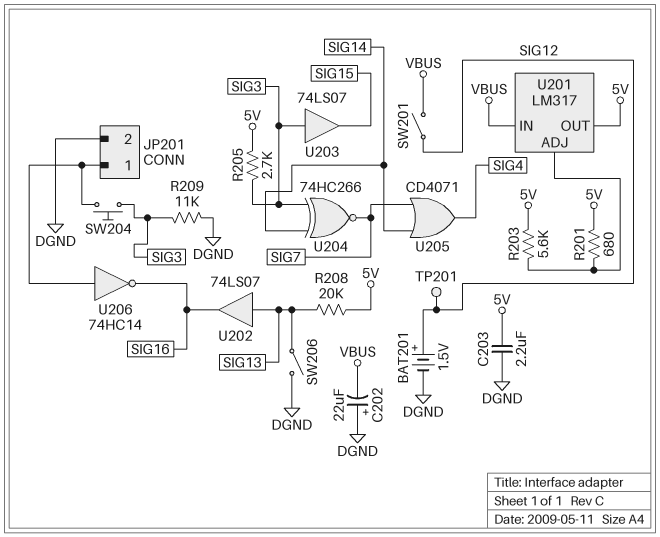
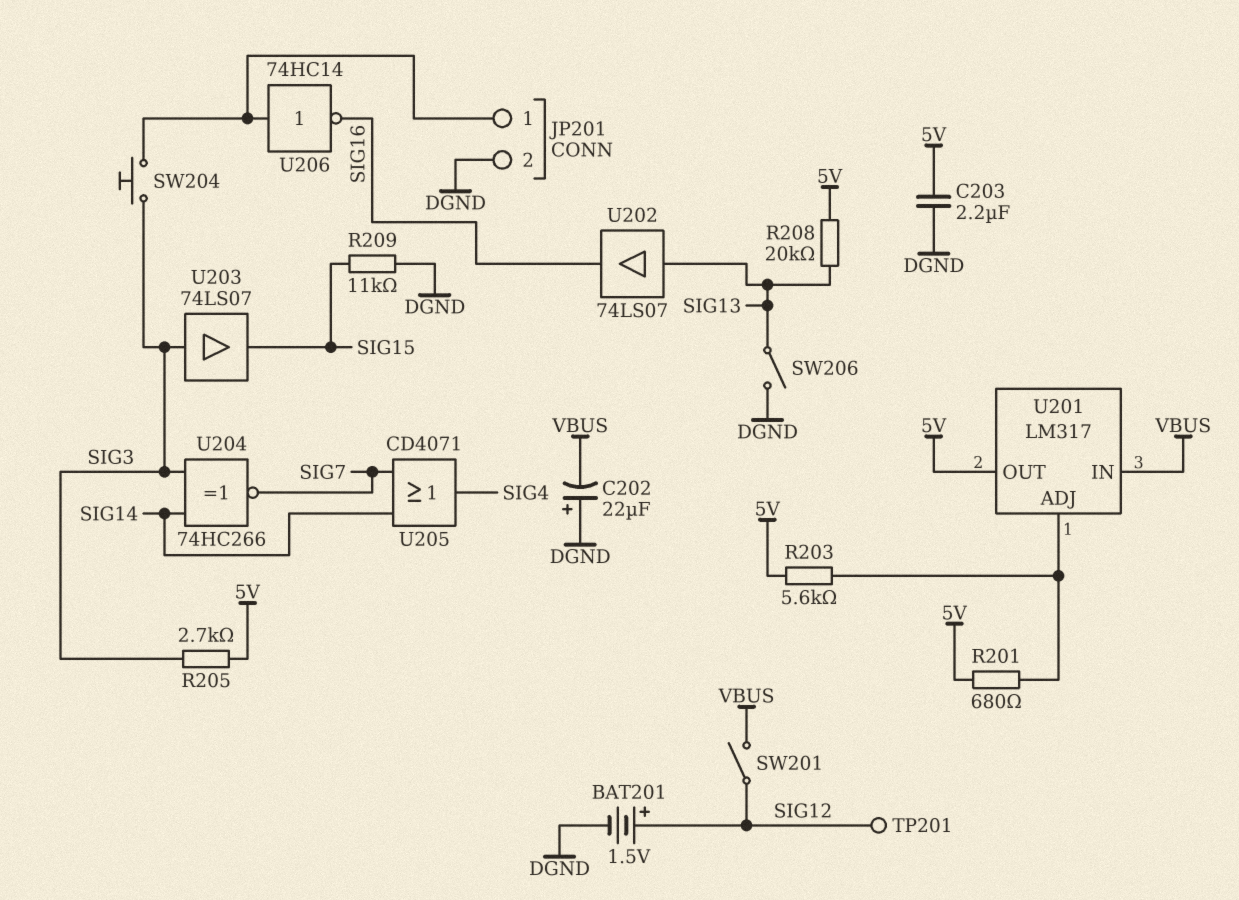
R209: 11k (DGND, SIG3) -> 11k (DGND, SIG15)

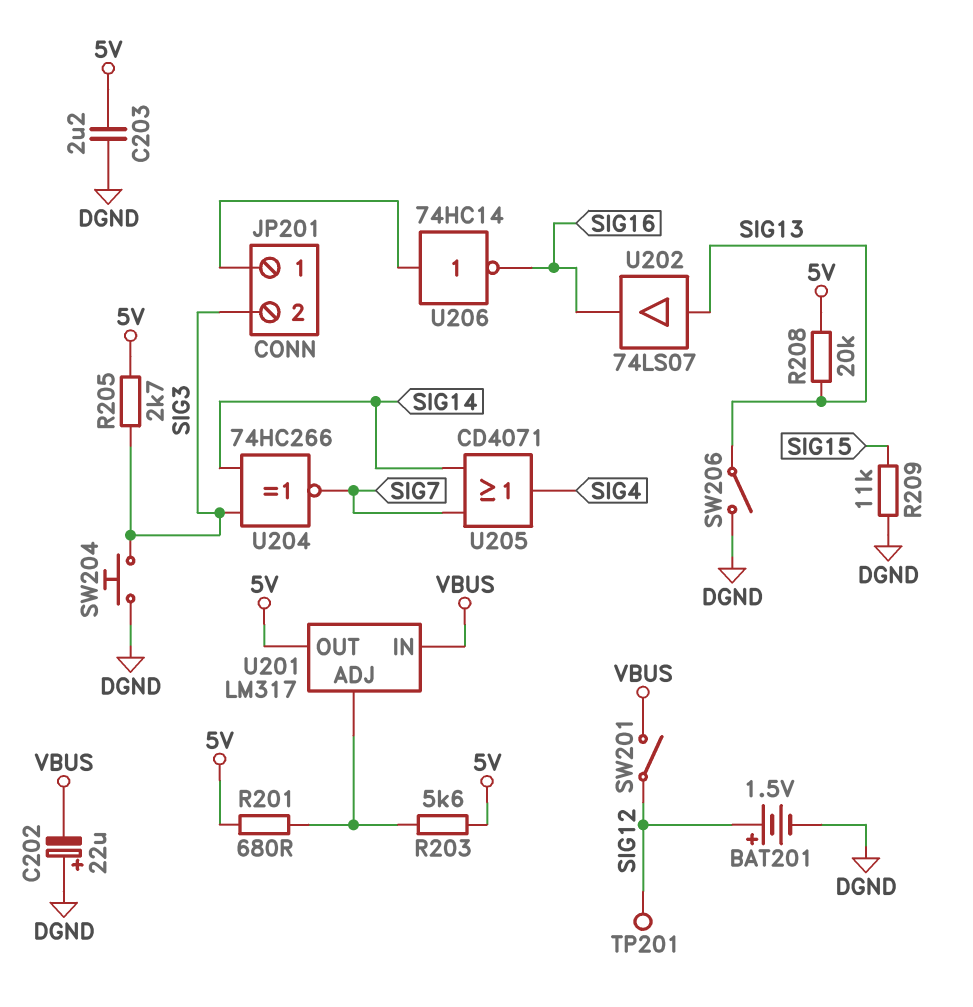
JP201 pin 2: DGND -> SIG3
SW204: button (JP201/1, SIG3) -> button (DGND, SIG3)
U203: buffer 74LS07 (in SIG3, out SIG15) -> none

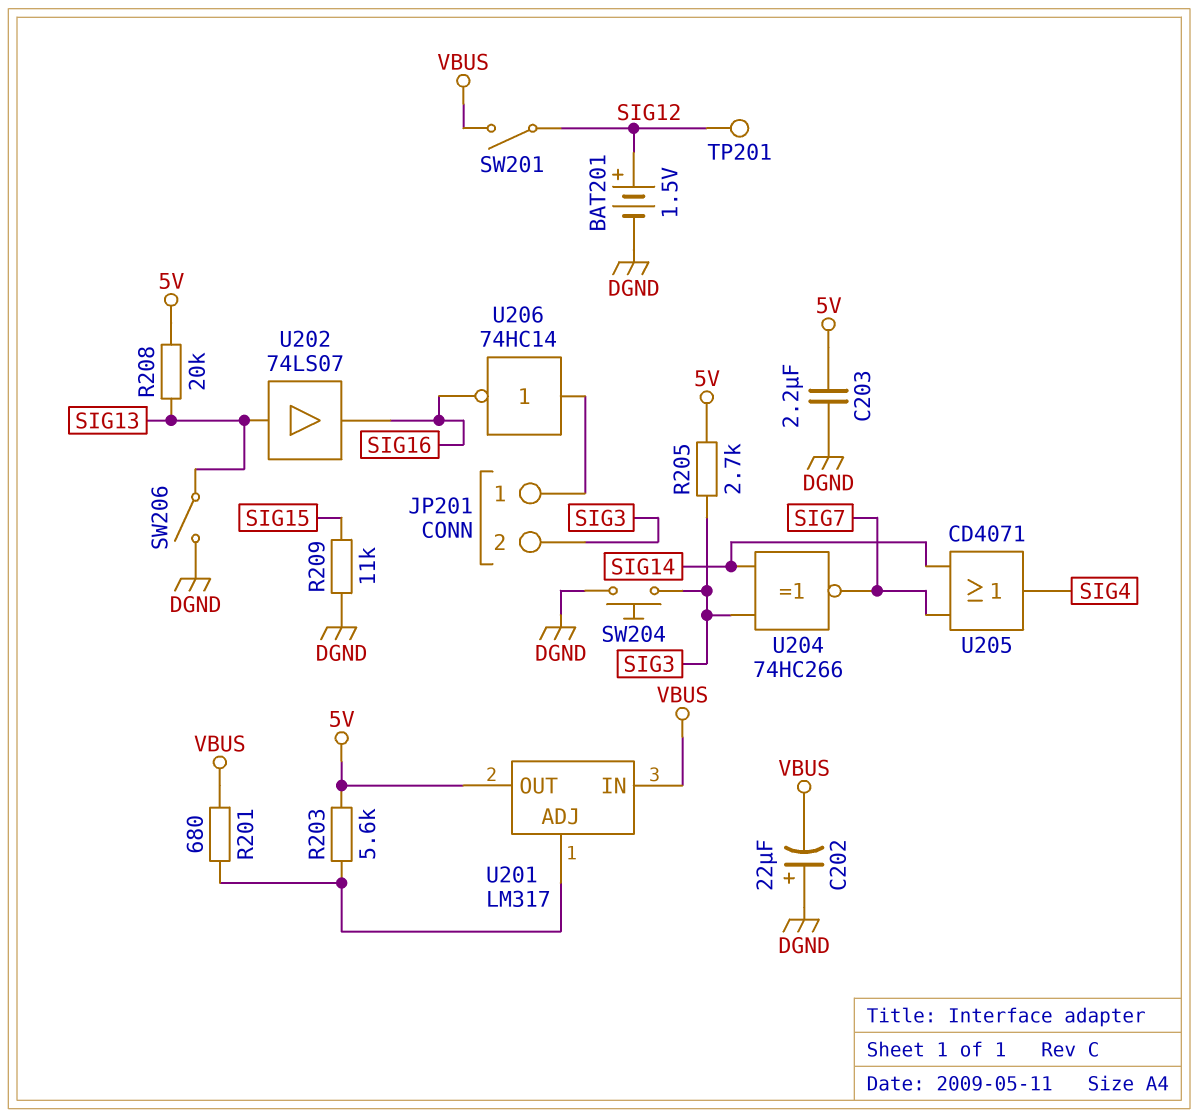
R201: 680 (5V, U201/ADJ) -> 680 (U201/ADJ, VBUS)

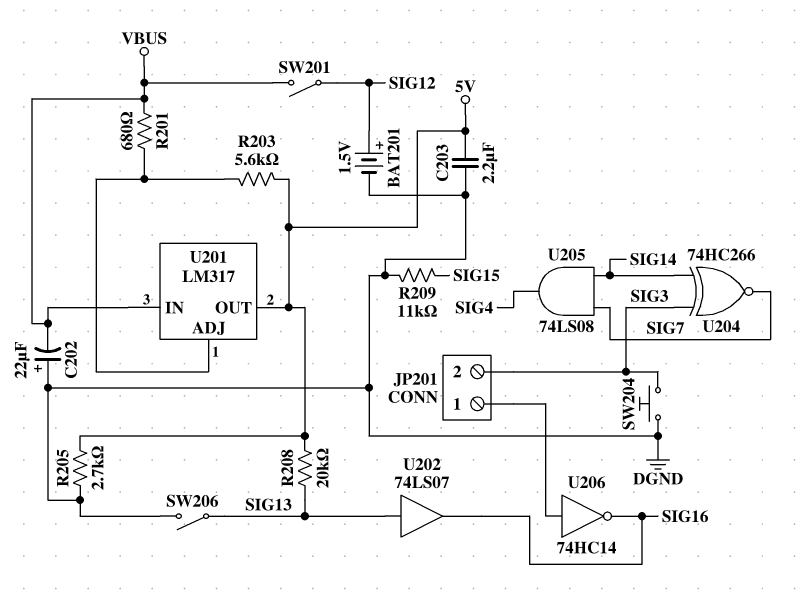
R205: 2.7k (5V, SIG3) -> 2.7k (5V, DGND)
TP201: test point (SIG12) -> none
U205: OR CD4071 (in SIG7, in SIG14, out SIG4) -> AND 74LS08 (in SIG7, in SIG14, out SIG4)

